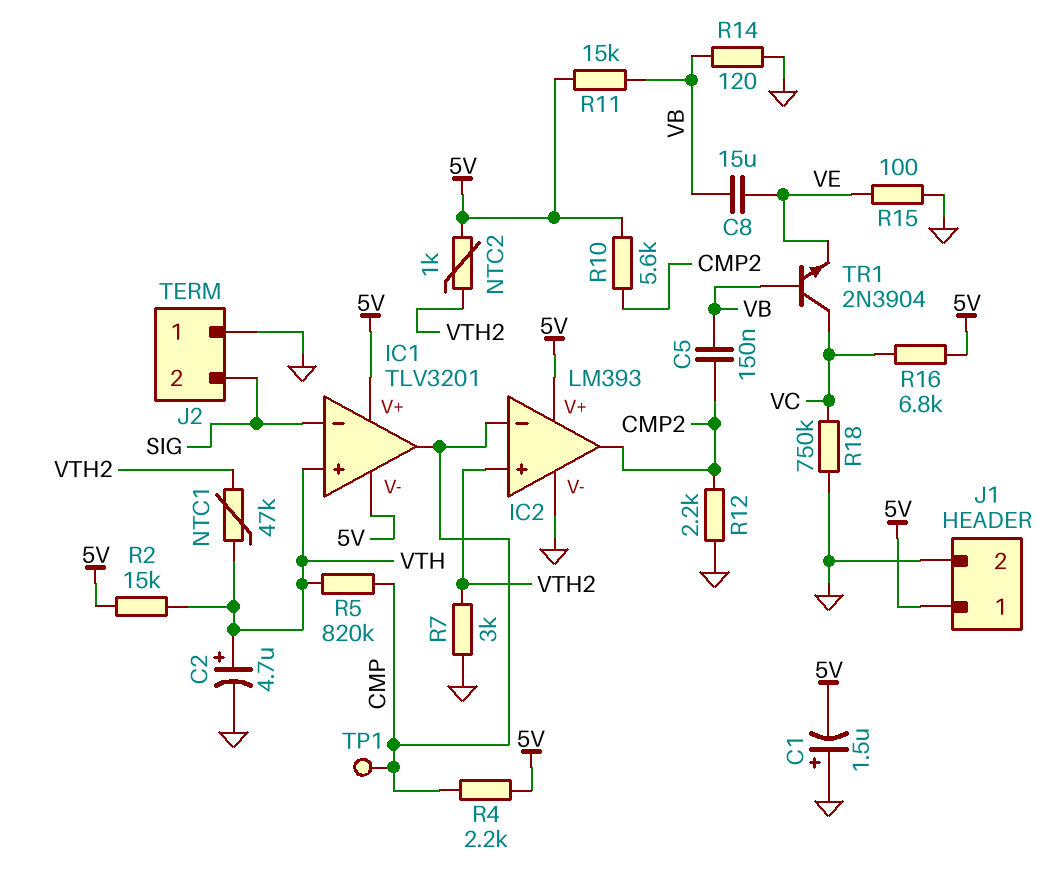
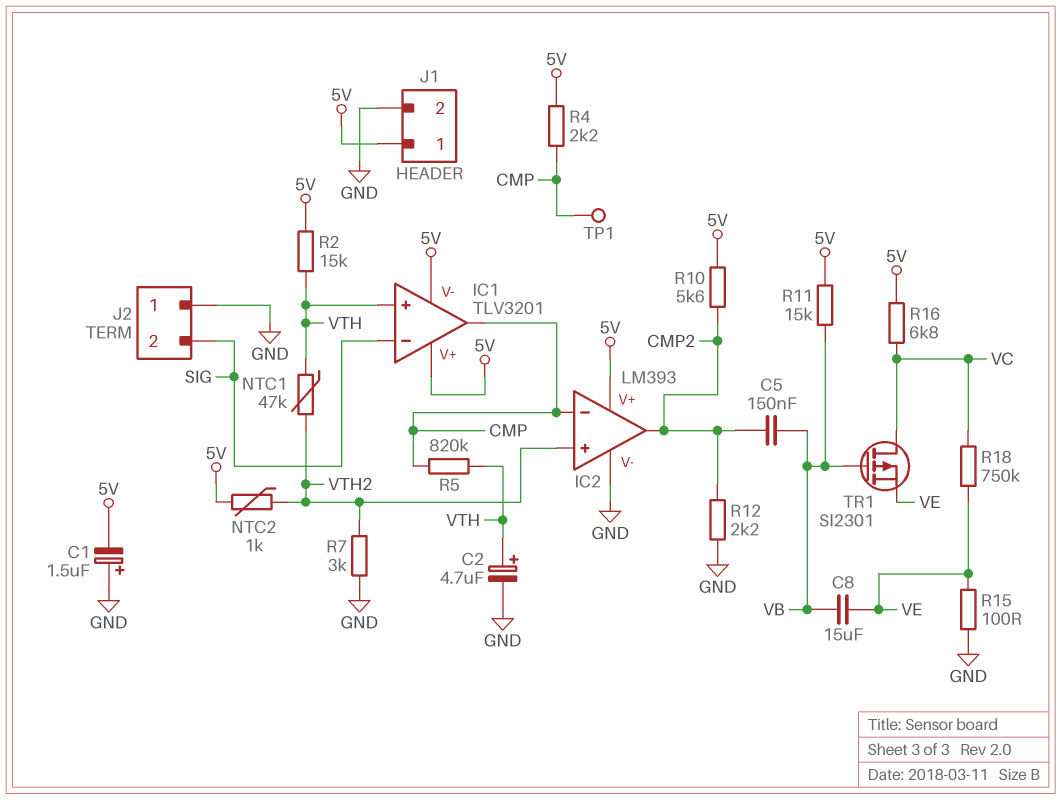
R14: 120 (GND, VB) -> none
R18: 750k (GND, VC) -> 750k (VC, VE)
TR1: NPN 2N3904 (B VB, C VC, E VE) -> PMOS SI2301 (G VB, D VC, S VE)

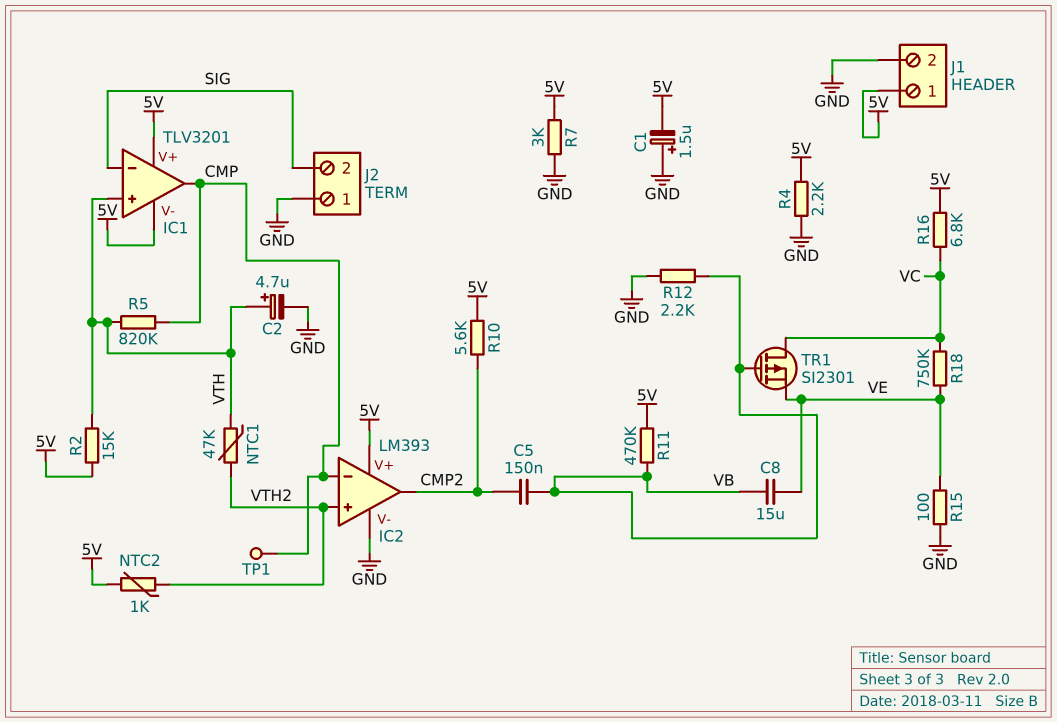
R4: 2.2k (5V, CMP) -> 2.2k (5V, GND)
R7: 3k (GND, VTH2) -> 3k (5V, GND)
R11: 15k (5V, VB) -> 470k (5V, VB)
R12: 2.2k (CMP2, GND) -> 2.2k (GND, VB)

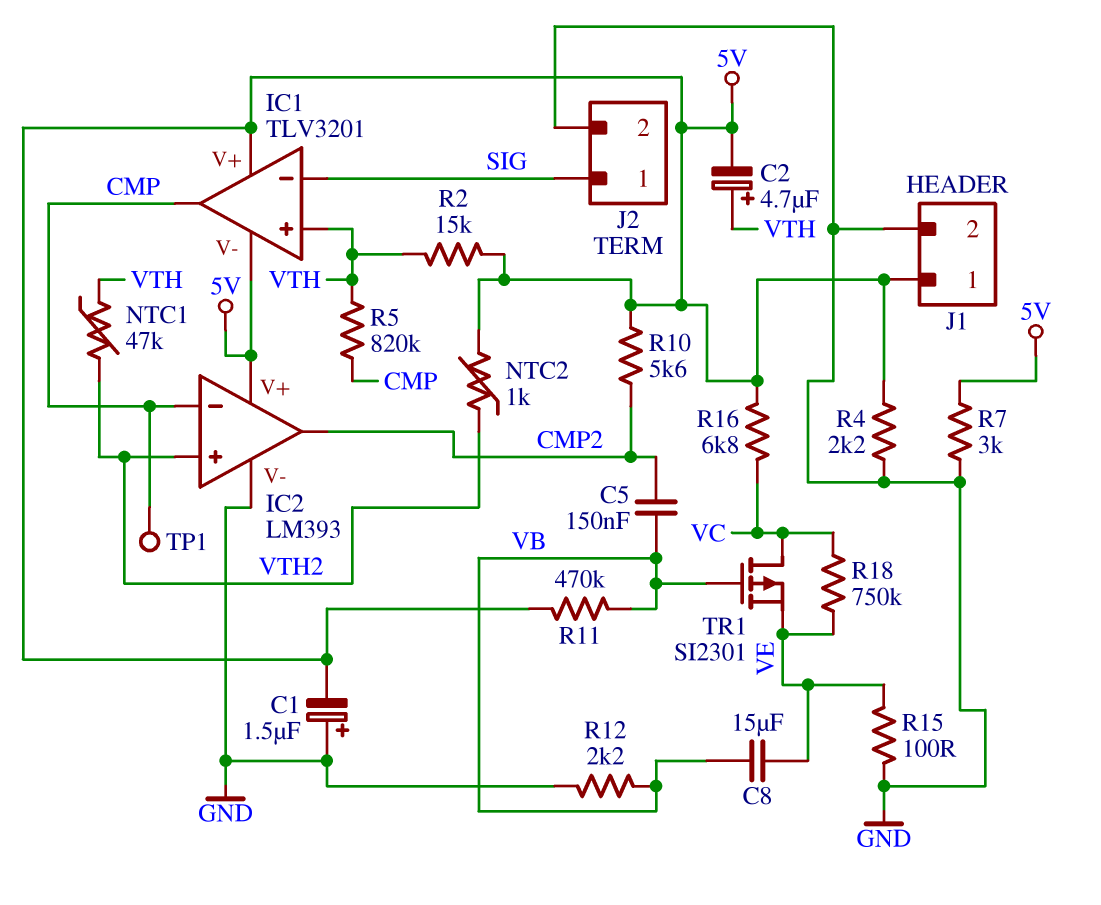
C2: 4.7uF (plus VTH, minus GND) -> 4.7uF (plus VTH, minus 5V)
J2 pin 1: GND -> SIG
J2 pin 2: SIG -> GND

